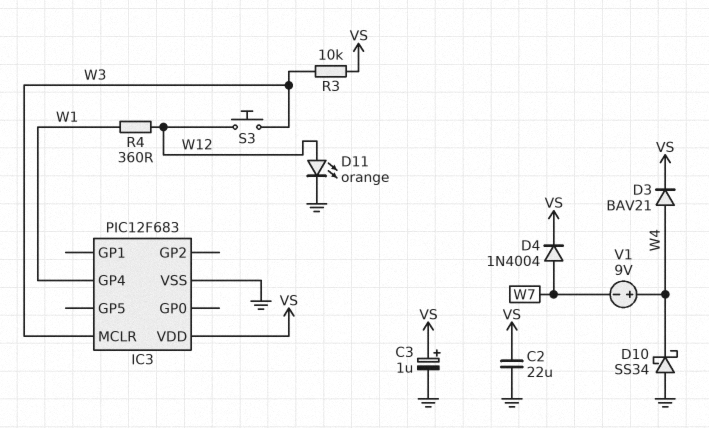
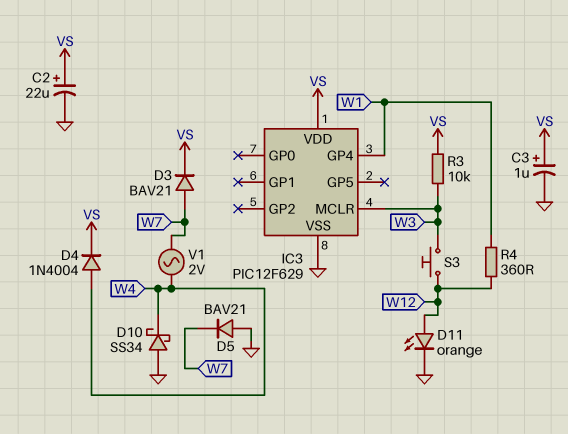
C2: 22uF (GND, VS) -> 22uF (plus VS, minus GND)
D3: diode BAV21 (A W4, K VS) -> diode BAV21 (A W7, K VS)
D4: diode 1N4004 (A W7, K VS) -> diode 1N4004 (A W4, K VS)
D5: none -> diode BAV21 (A GND, K W7)
IC3: PIC12F683 -> PIC12F629
V1: 9V (plus W4, minus W7) -> AC 2V (W4, W7)

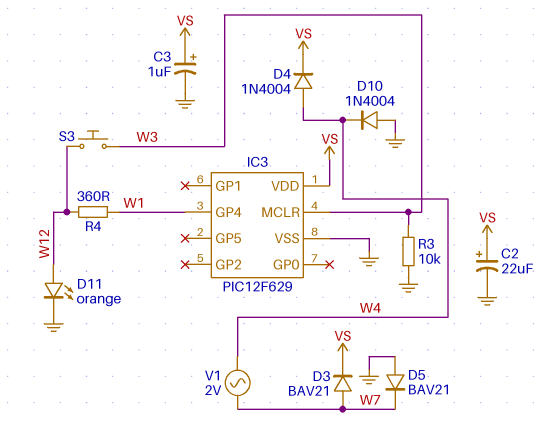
D10: schottky SS34 (A GND, K W4) -> diode 1N4004 (A GND, K W4)
R3: 10k (VS, W3) -> 10k (GND, W3)

